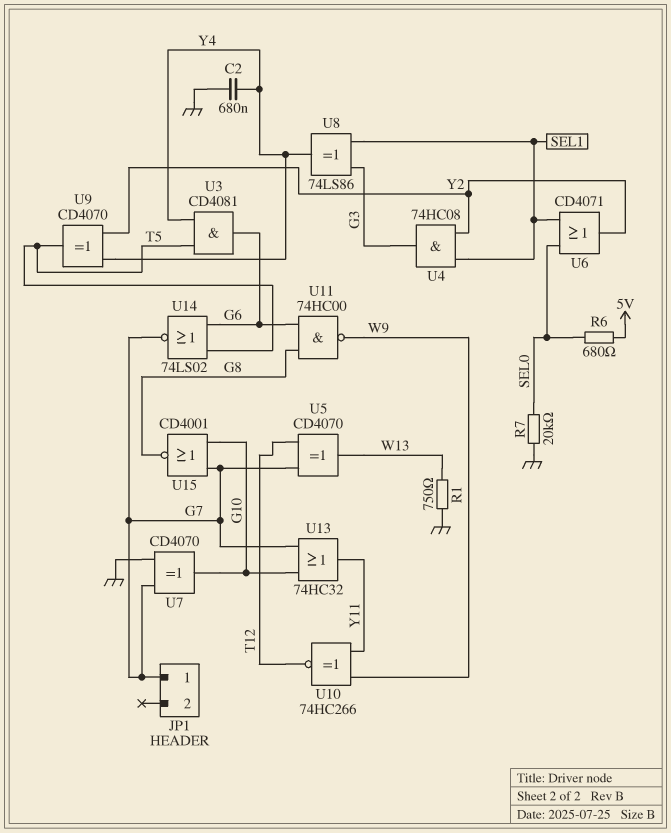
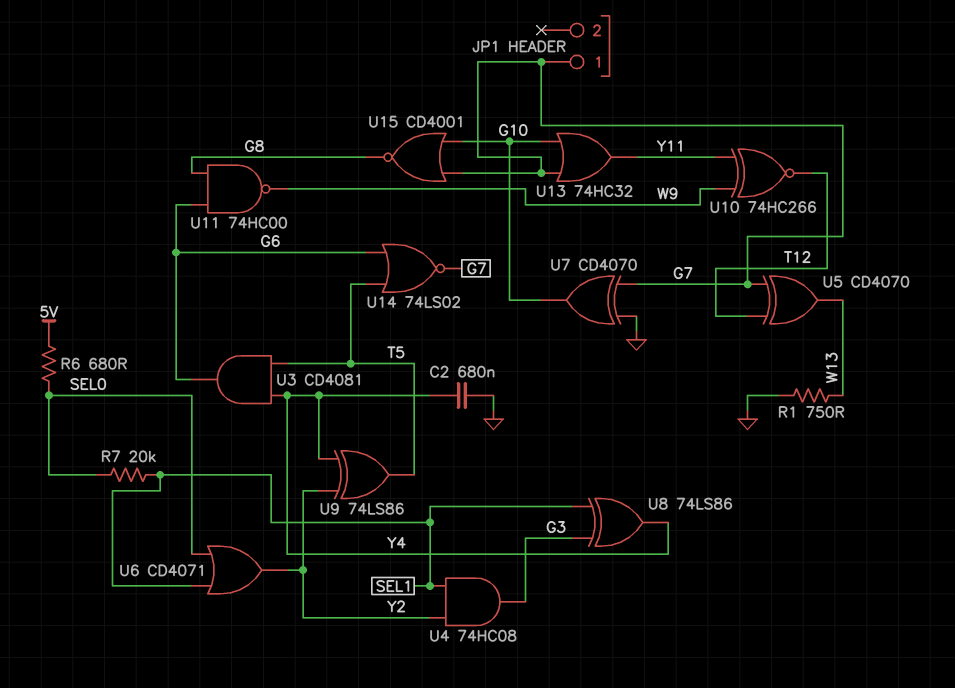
R7: 20k (GND, SEL0) -> 20k (SEL0, SEL1)
U9: XOR CD4070 (in Y2, in Y4, out T5) -> XOR 74LS86 (in Y2, in Y4, out T5)

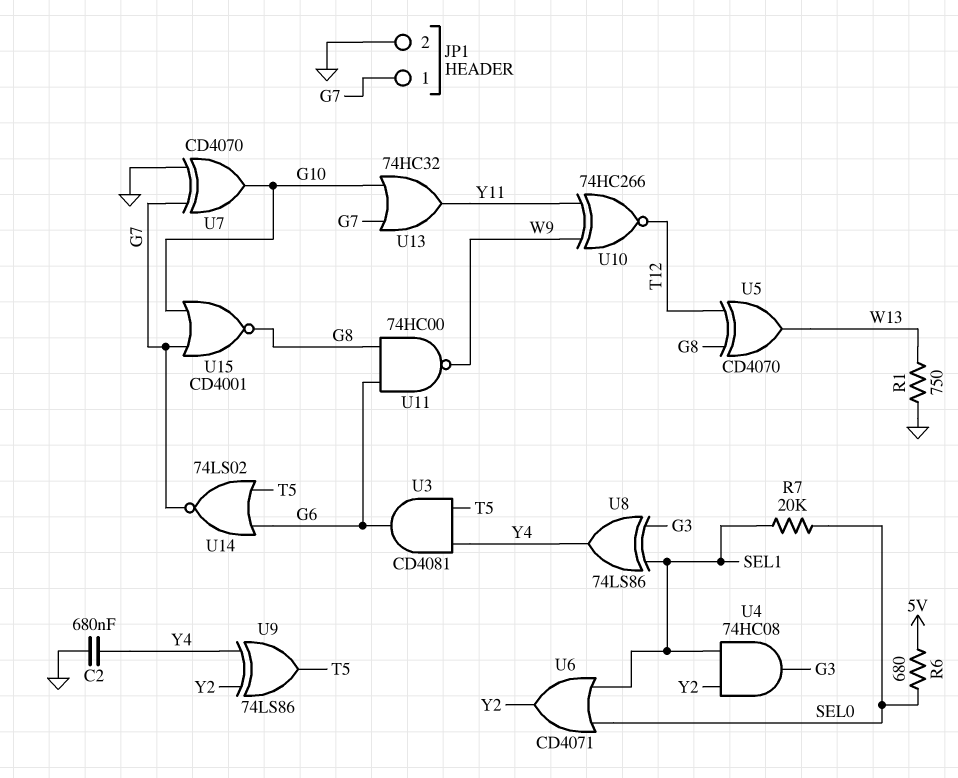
JP1 pin 2: none -> GND
U5: XOR CD4070 (in G7, in T12, out W13) -> XOR CD4070 (in G8, in T12, out W13)

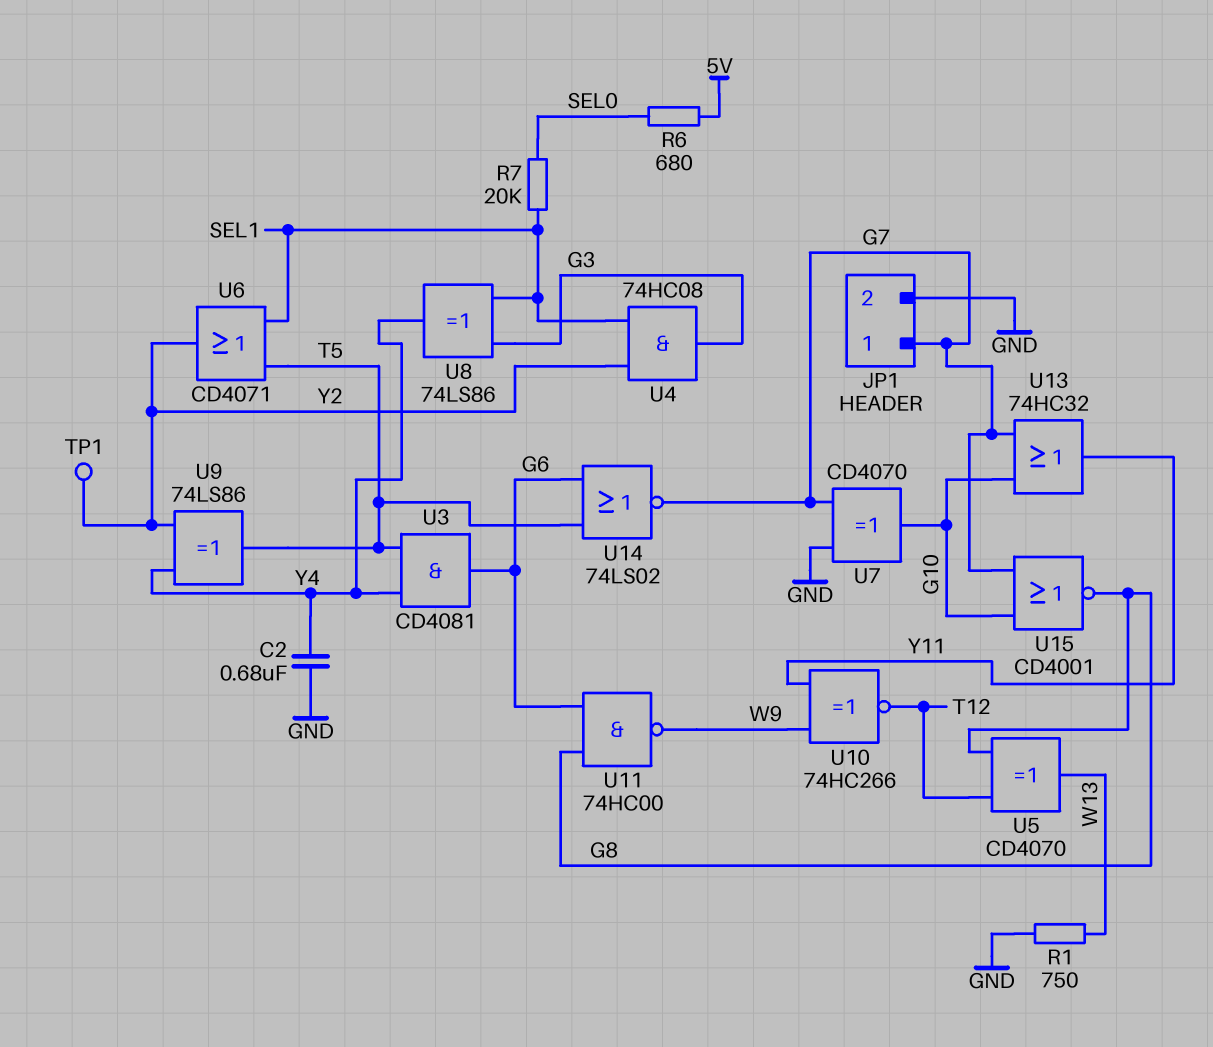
TP1: none -> test point (Y2)
U6: OR CD4071 (in SEL0, in SEL1, out Y2) -> OR CD4071 (in SEL1, in T5, out Y2)

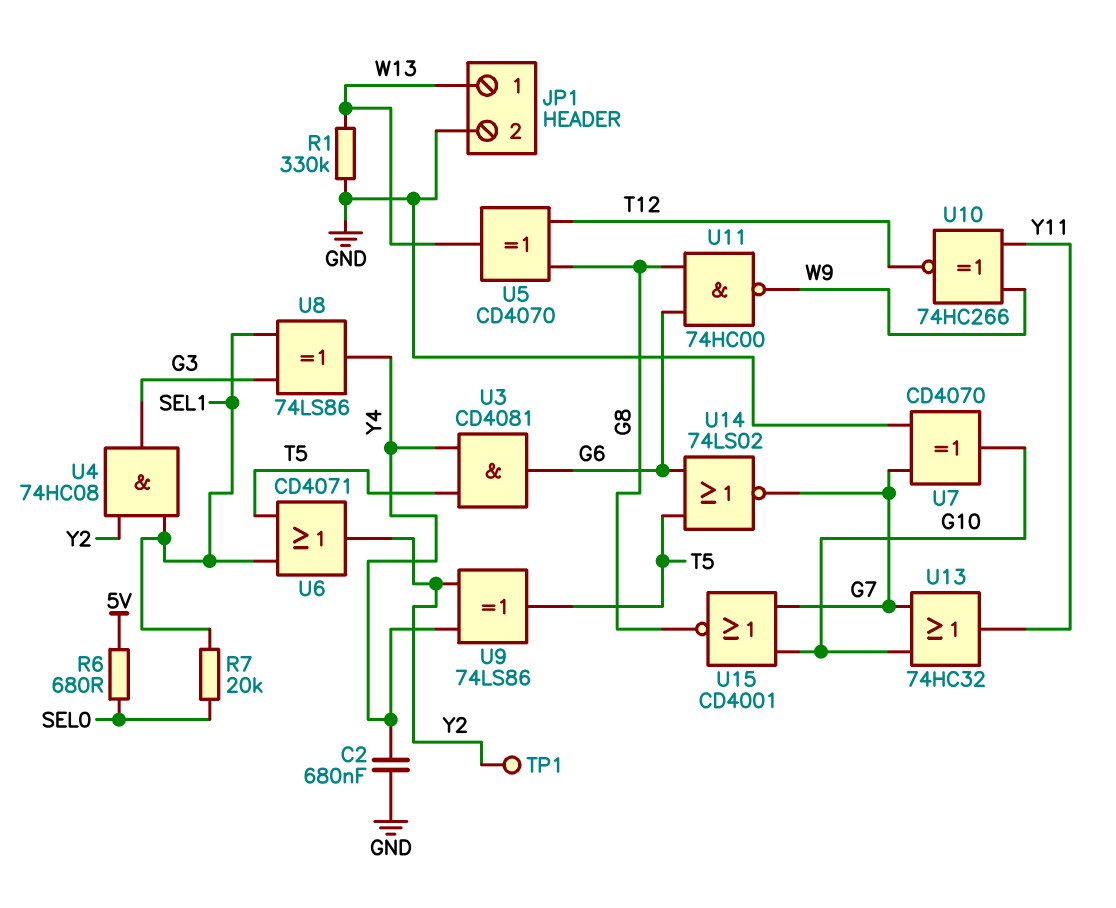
JP1 pin 1: G7 -> W13
R1: 750 (GND, W13) -> 330k (GND, W13)

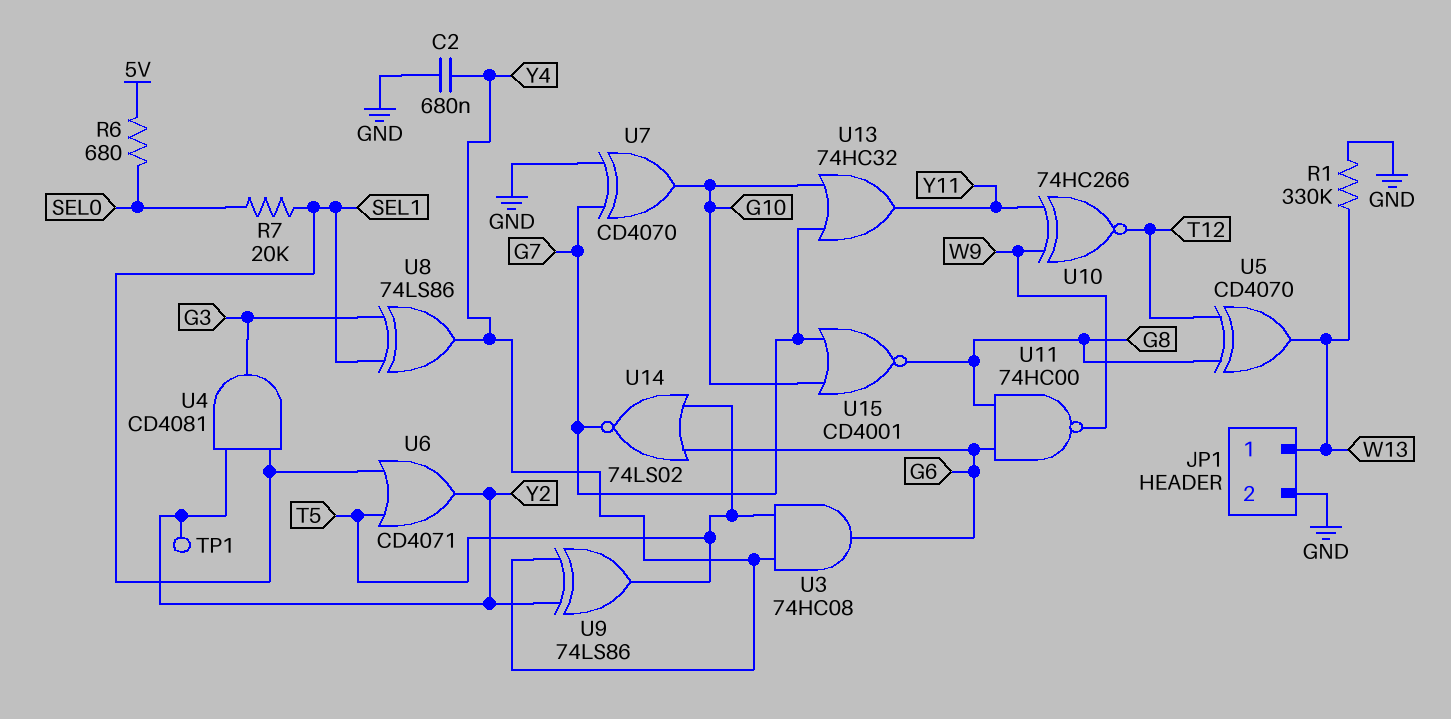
U3: AND CD4081 (in T5, in Y4, out G6) -> AND 74HC08 (in T5, in Y4, out G6)
U4: AND 74HC08 (in SEL1, in Y2, out G3) -> AND CD4081 (in SEL1, in Y2, out G3)

